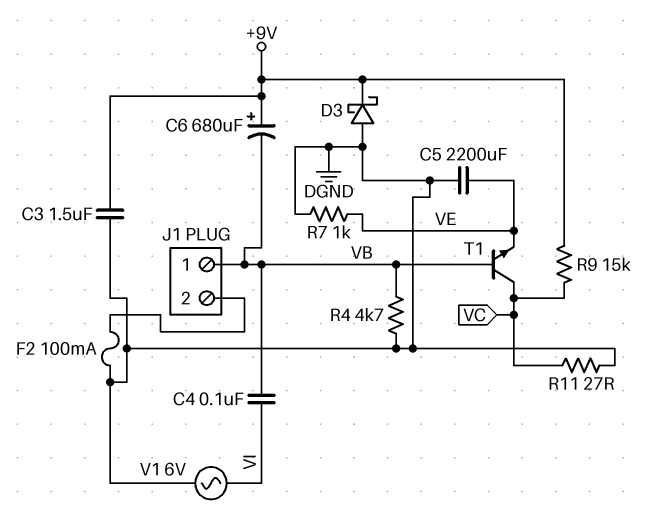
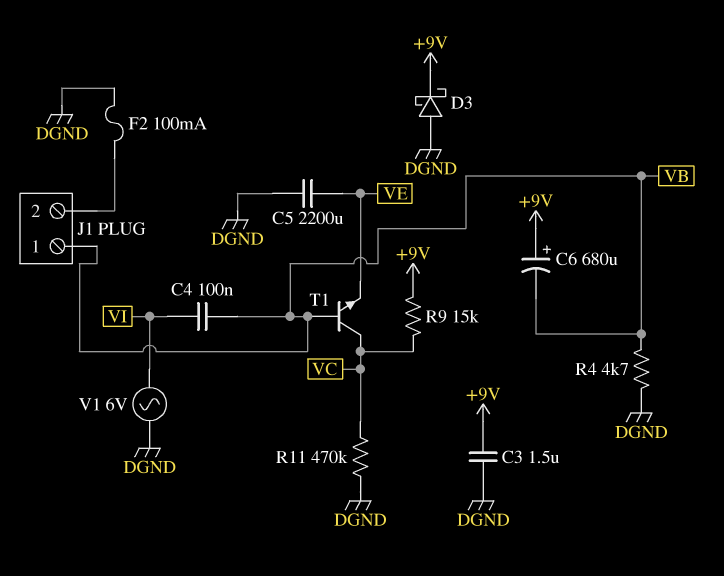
R7: 1k (DGND, VE) -> none
R11: 27 (DGND, VC) -> 470k (DGND, VC)

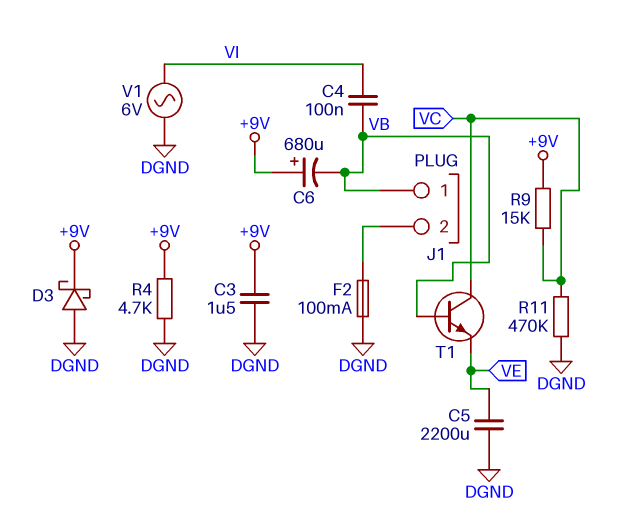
R4: 4.7k (DGND, VB) -> 4.7k (+9V, DGND)

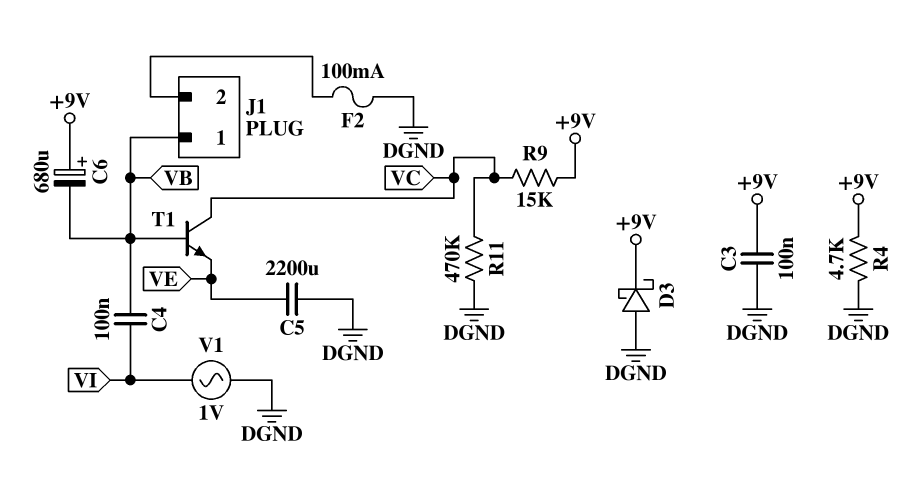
C3: 1.5uF (+9V, DGND) -> 100nF (+9V, DGND)
V1: AC 6V (DGND, VI) -> AC 1V (DGND, VI)

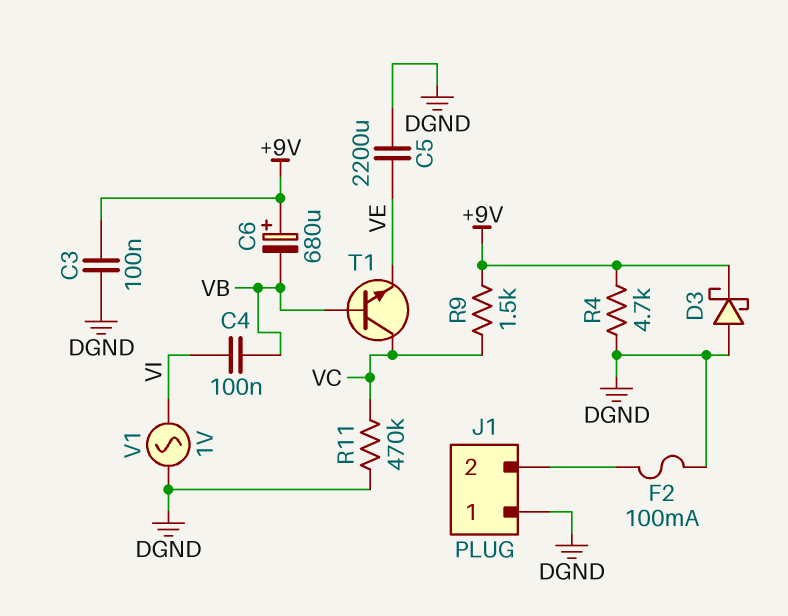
J1 pin 1: VB -> DGND
R9: 15k (+9V, VC) -> 1.5k (+9V, VC)

